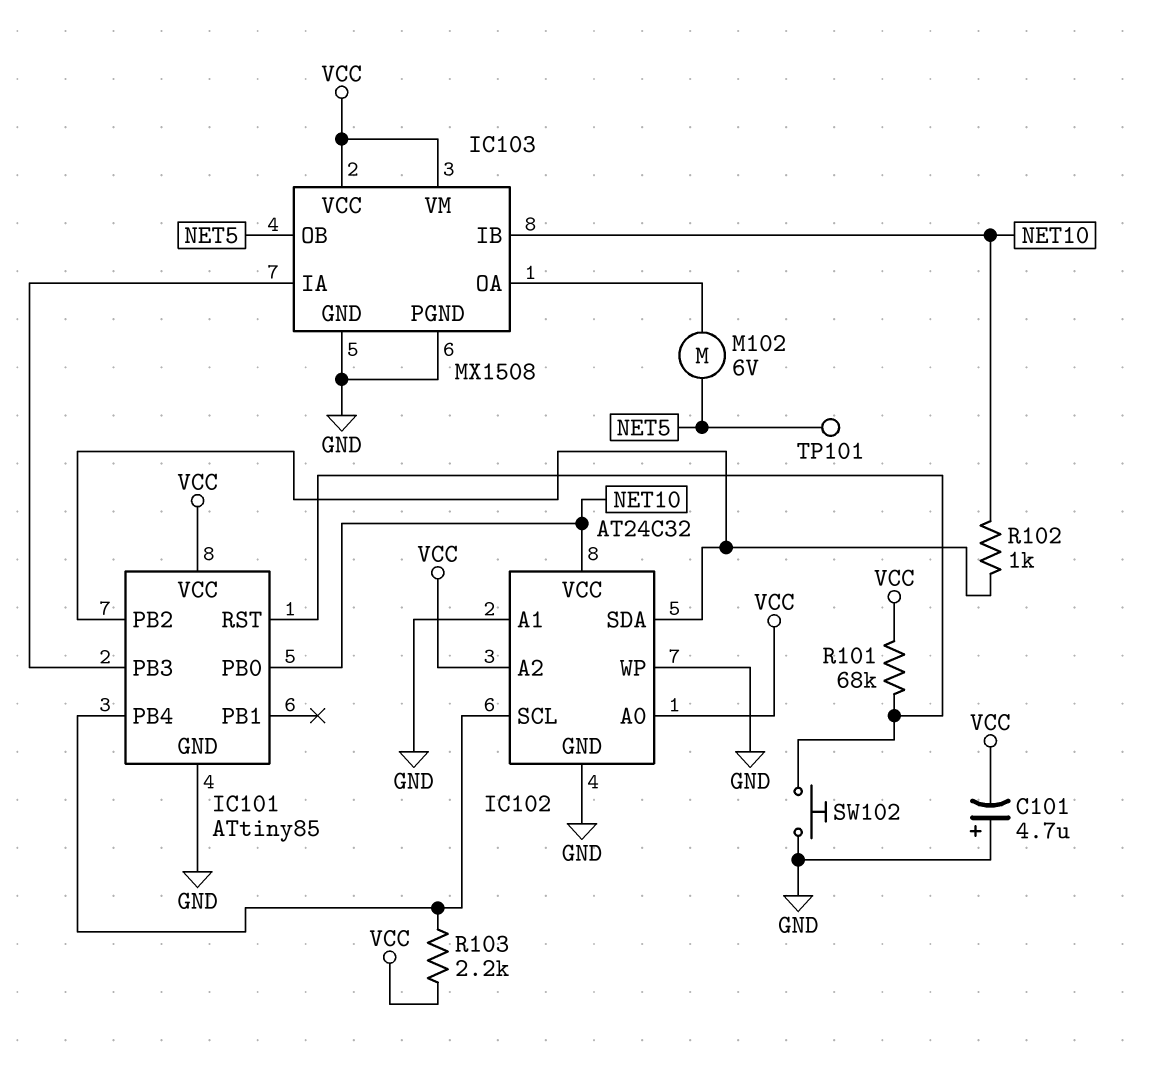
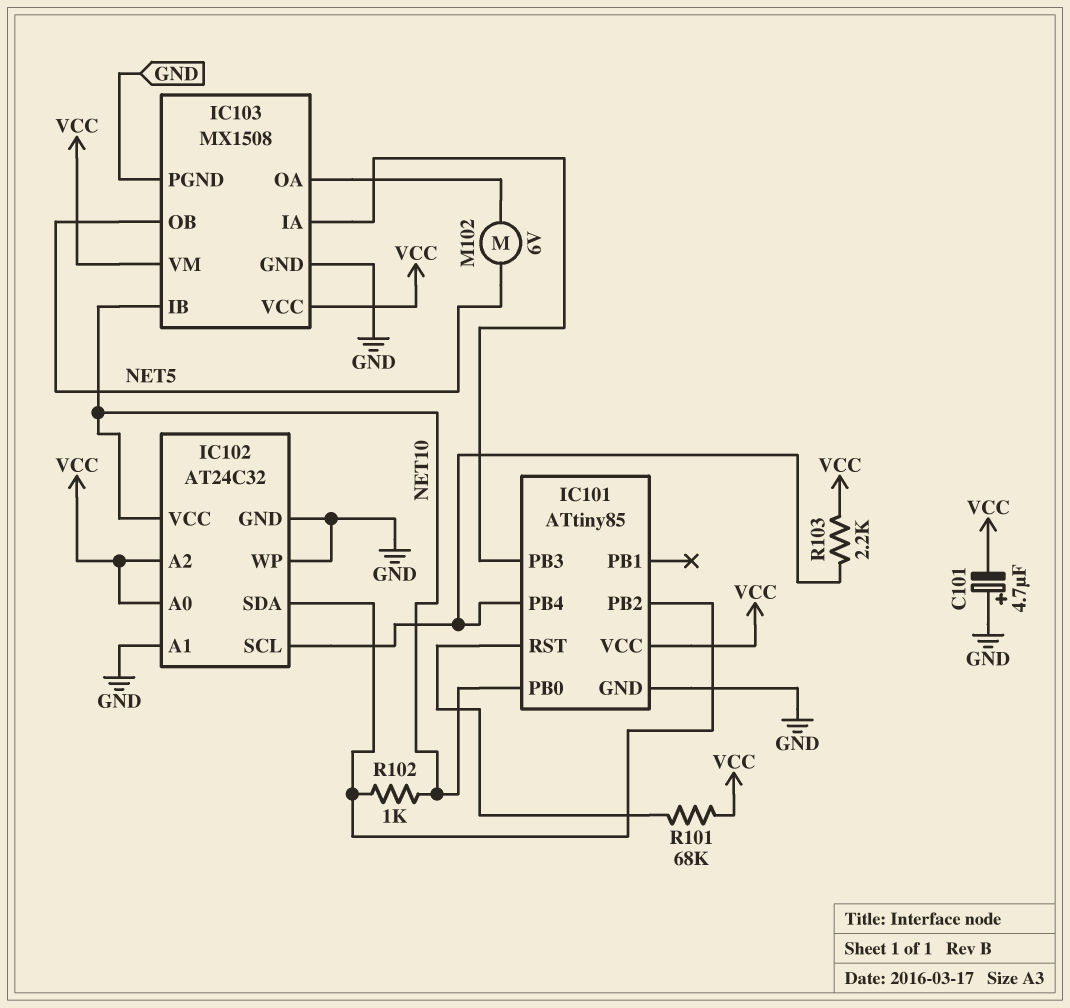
SW102: button (GND, IC101/RST) -> none
TP101: test point (NET5) -> none

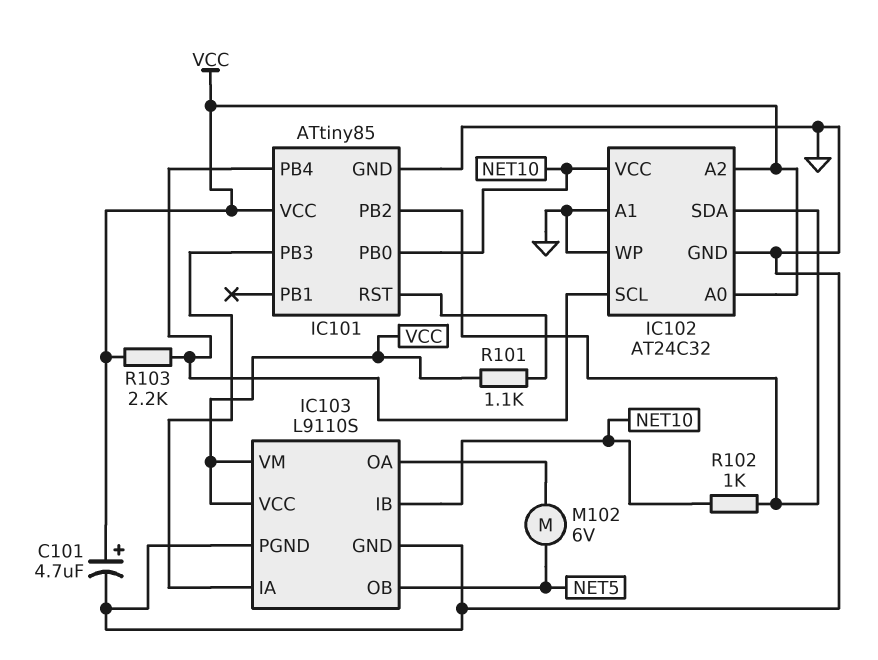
C101: 4.7uF (plus GND, minus VCC) -> 4.7uF (plus VCC, minus GND)
IC103: MX1508 -> L9110S
R101: 68k (IC101/RST, VCC) -> 1.1k (IC101/RST, VCC)

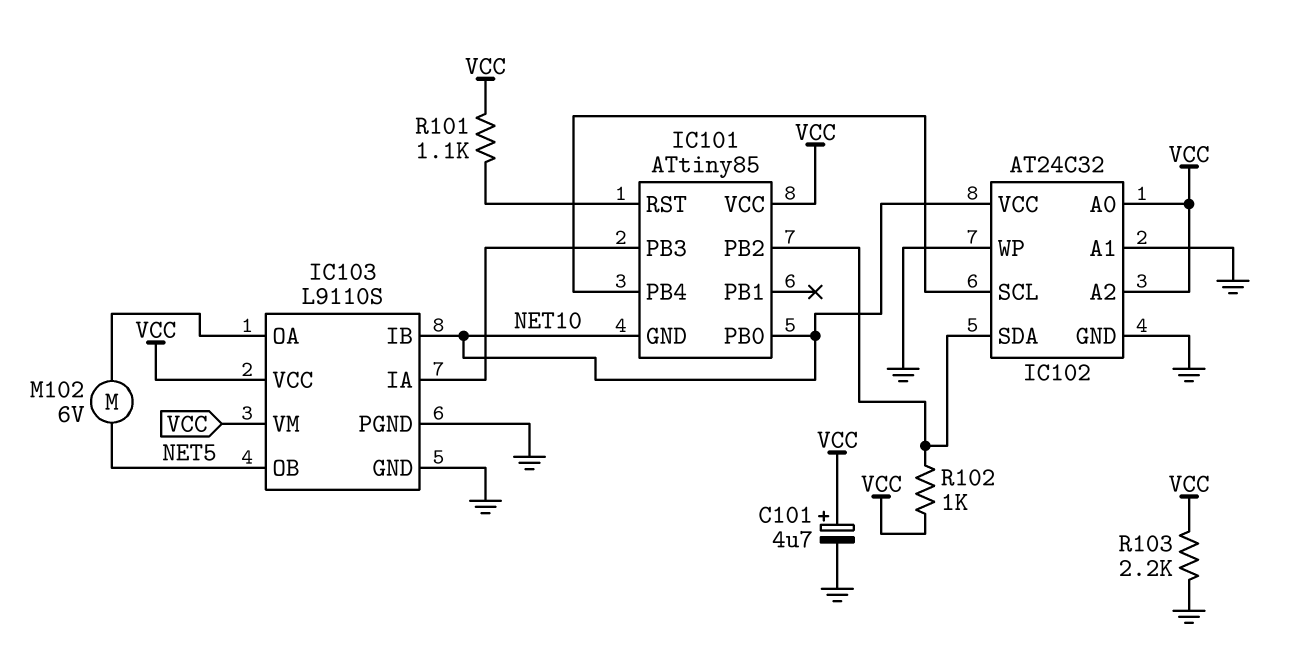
IC101 pin GND: GND -> NET10
R102: 1k (IC101/PB2, NET10) -> 1k (IC101/PB2, VCC)
R103: 2.2k (IC101/PB4, VCC) -> 2.2k (GND, VCC)

